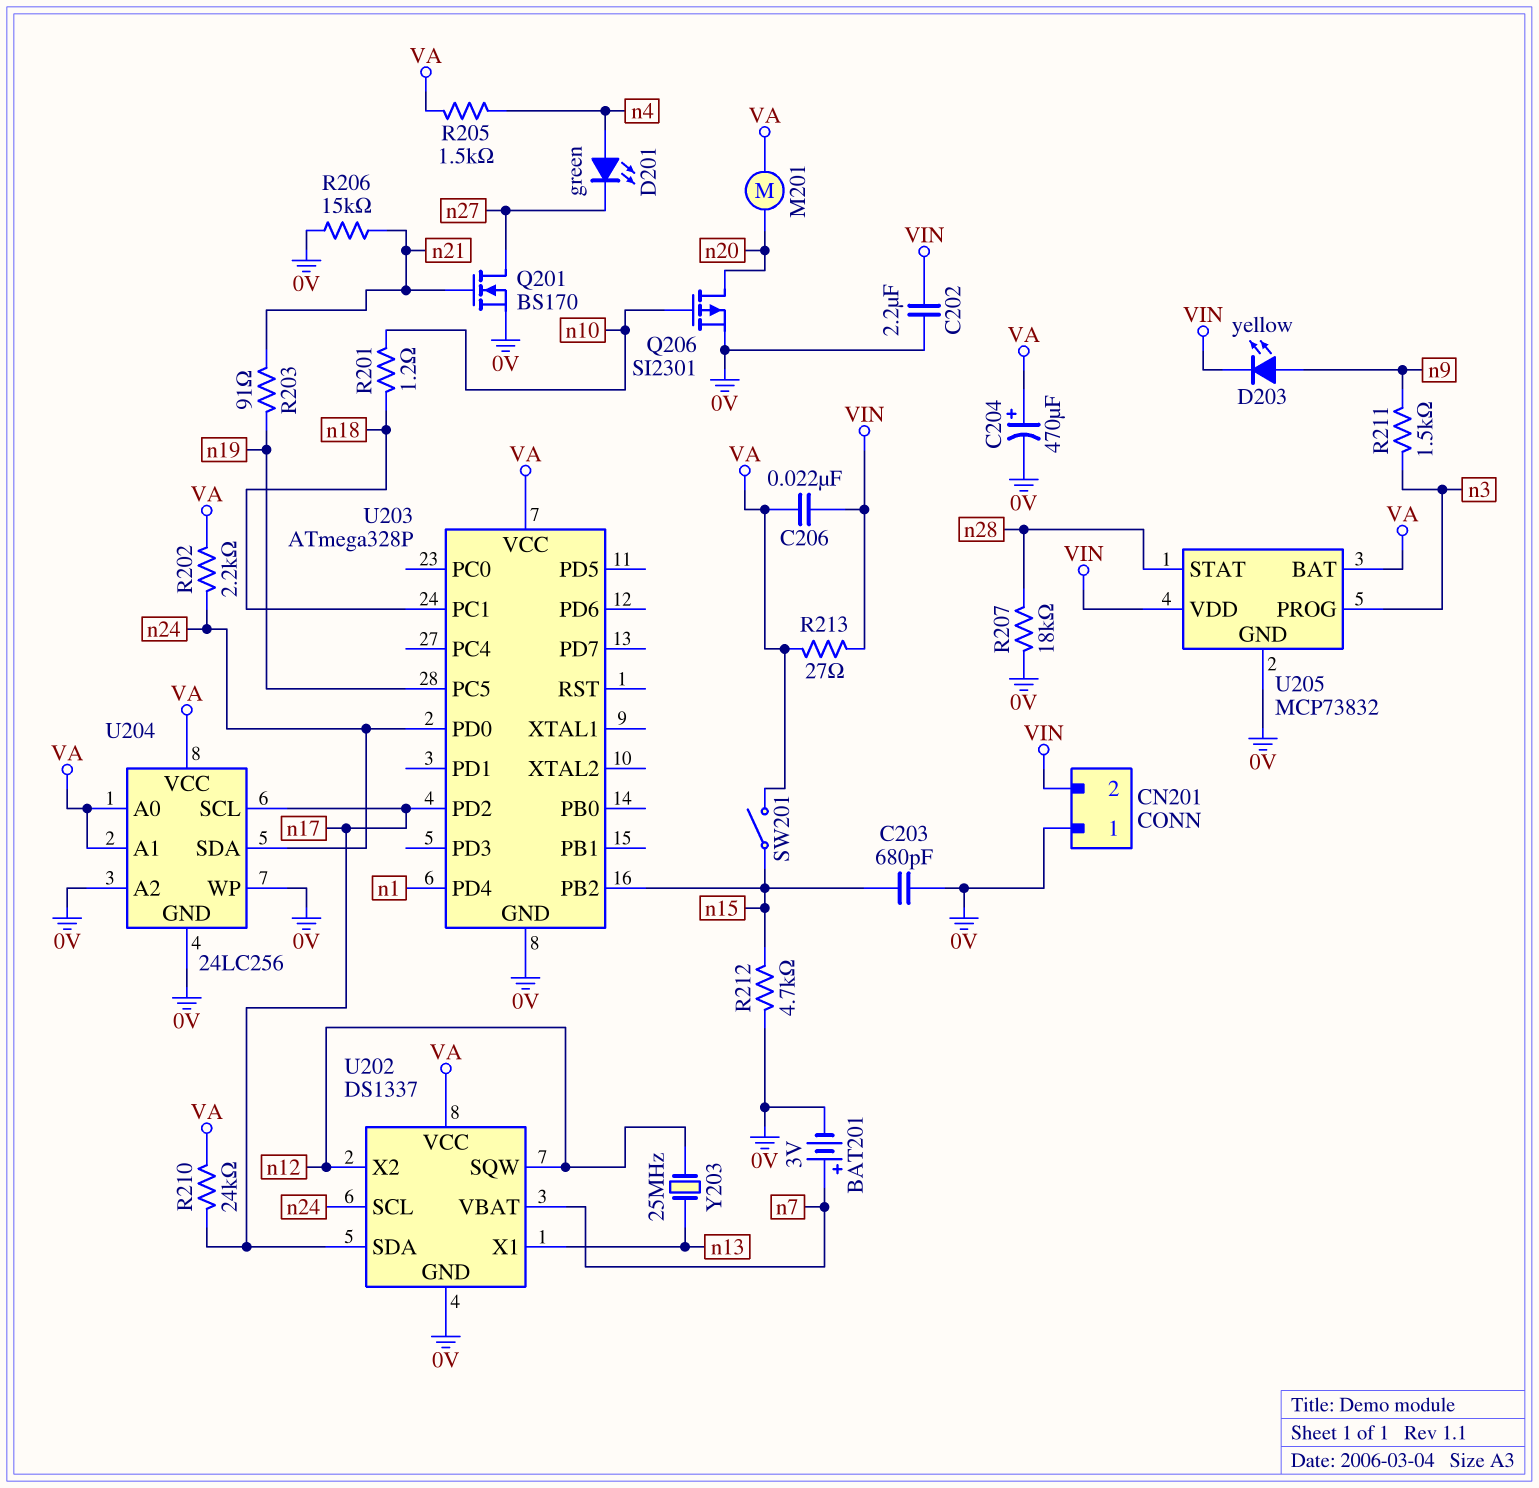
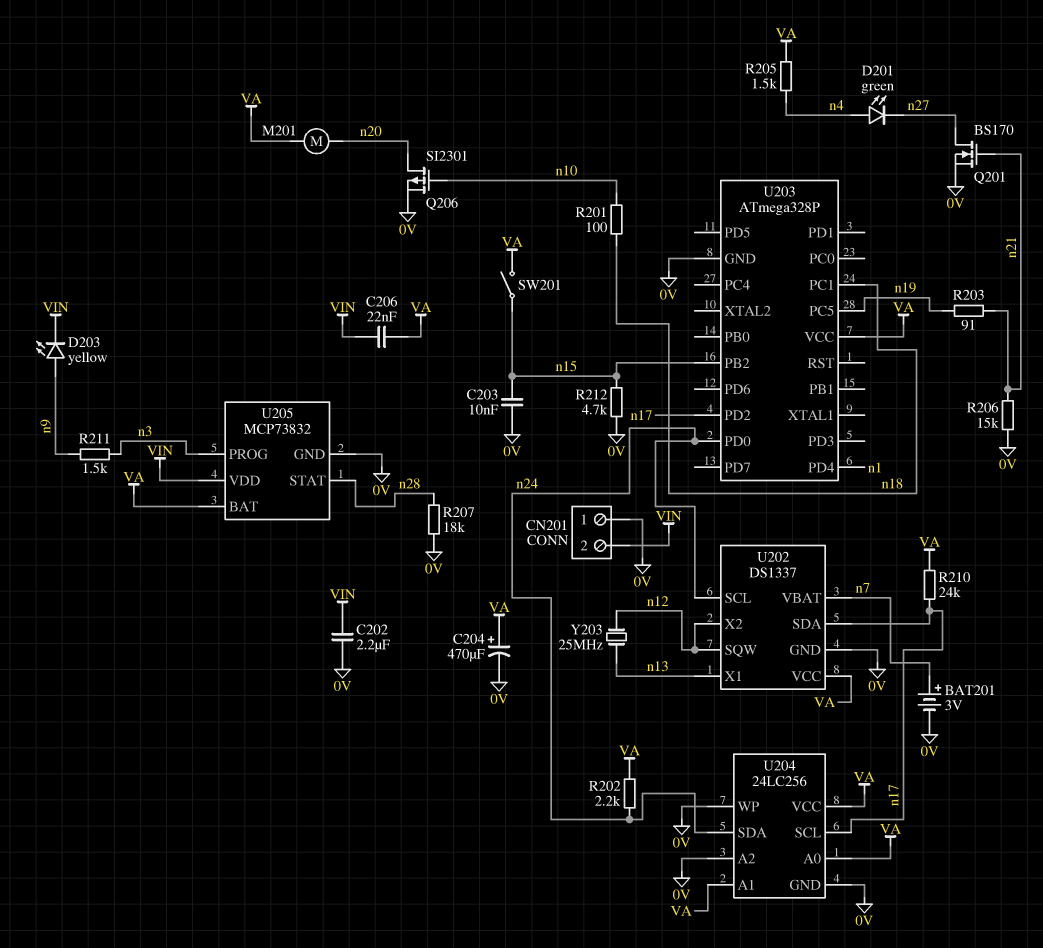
C203: 680pF (0V, n15) -> 10nF (0V, n15)
R201: 1.2 (n10, n18) -> 100 (n10, n18)
R213: 27 (VA, VIN) -> none

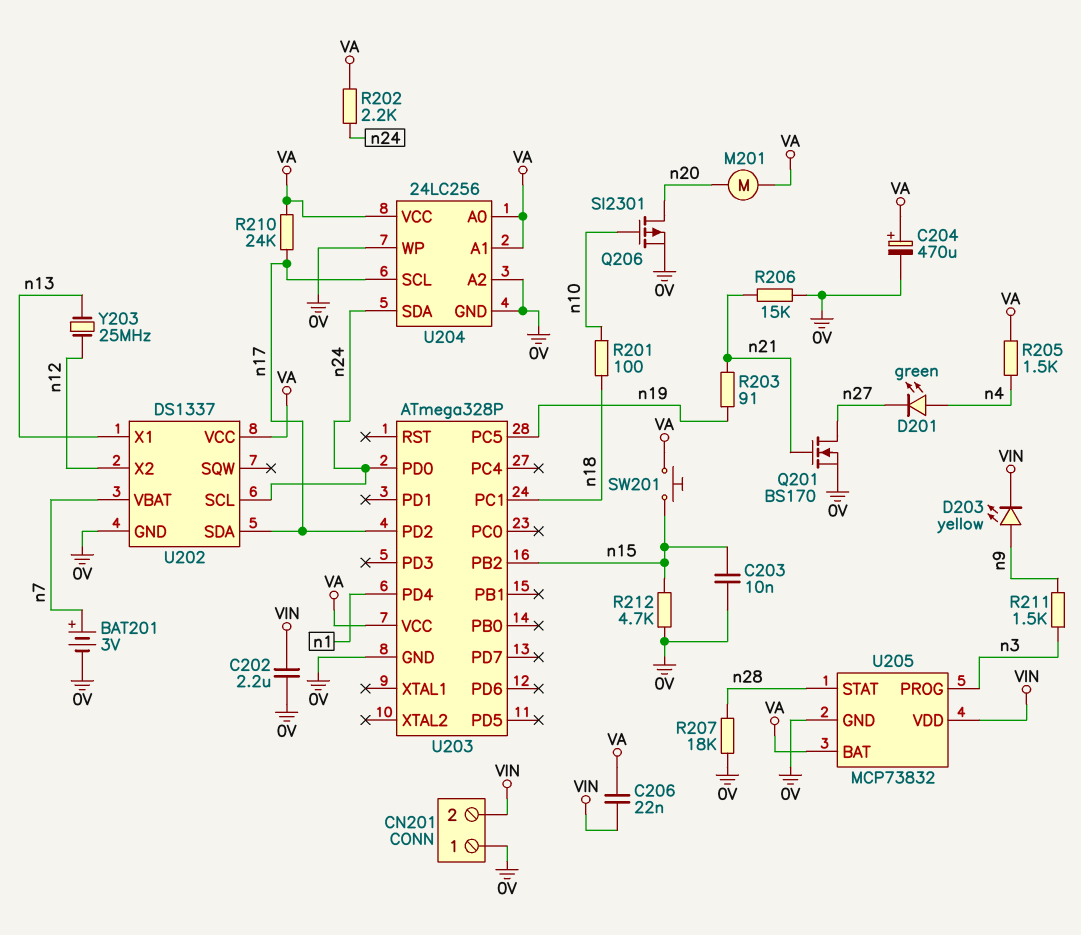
SW201: switch (VA, n15) -> button (VA, n15)
U202 pin SQW: n12 -> none

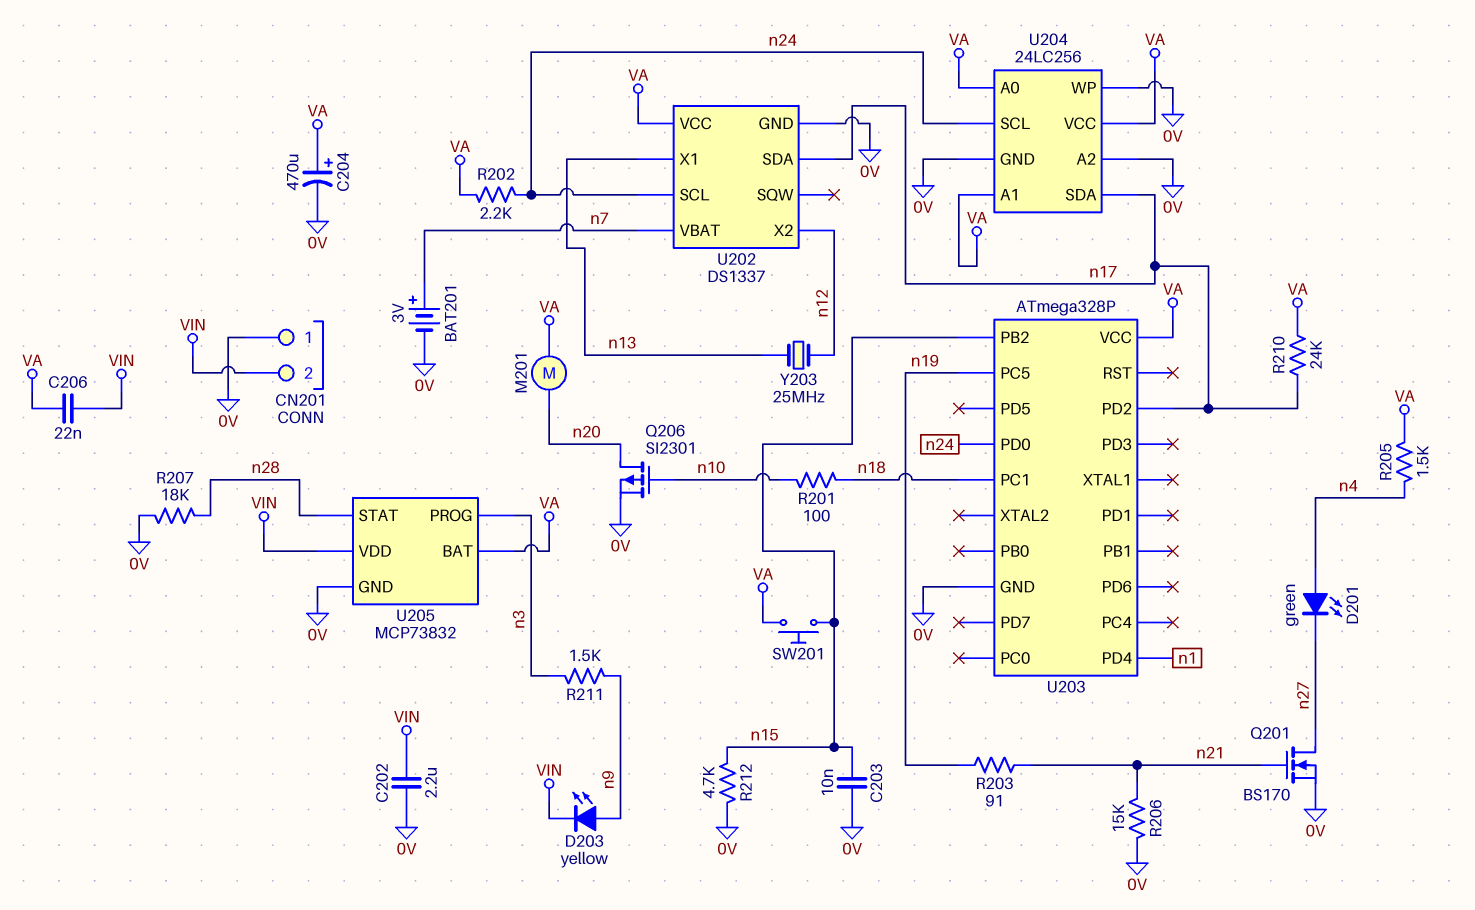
U204 pin SCL: n17 -> n24
U204 pin SDA: n24 -> n17

